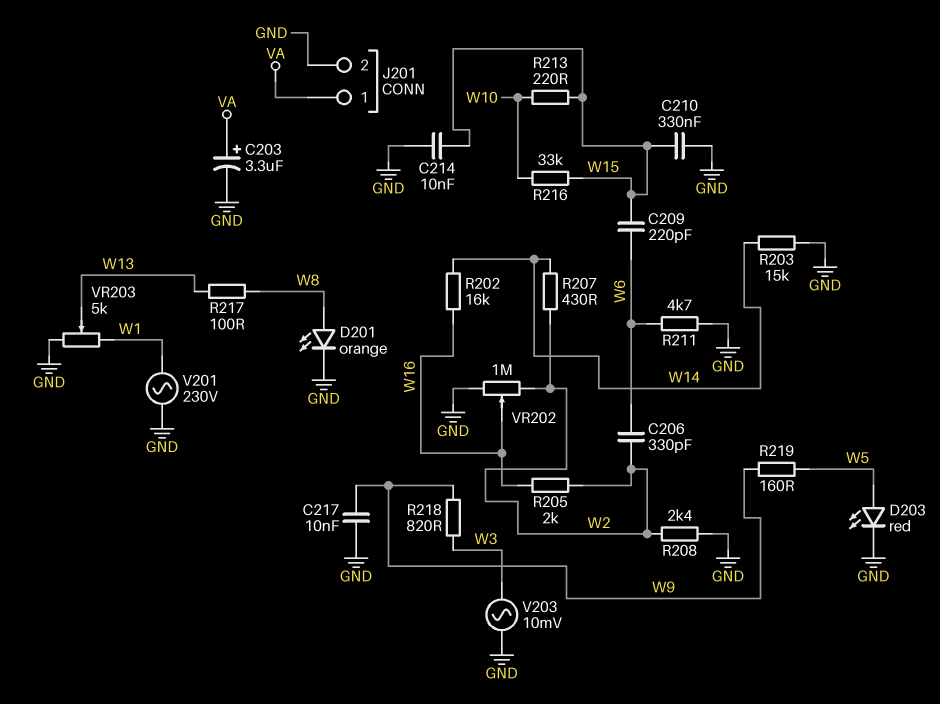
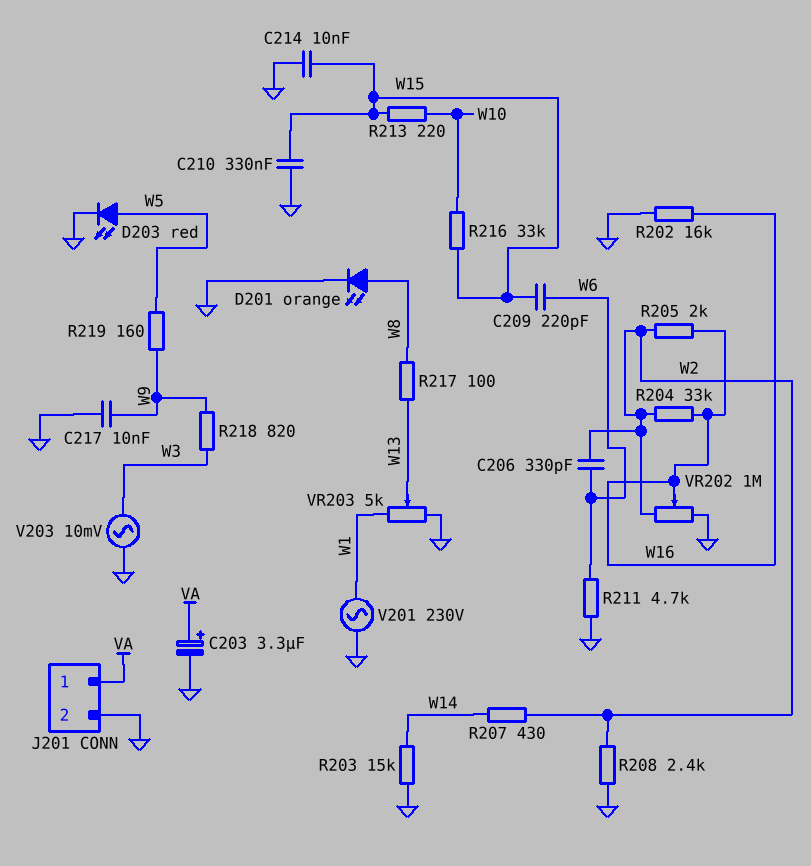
R202: 16k (W14, W16) -> 16k (GND, W16)
R204: none -> 33k (W2, W16)

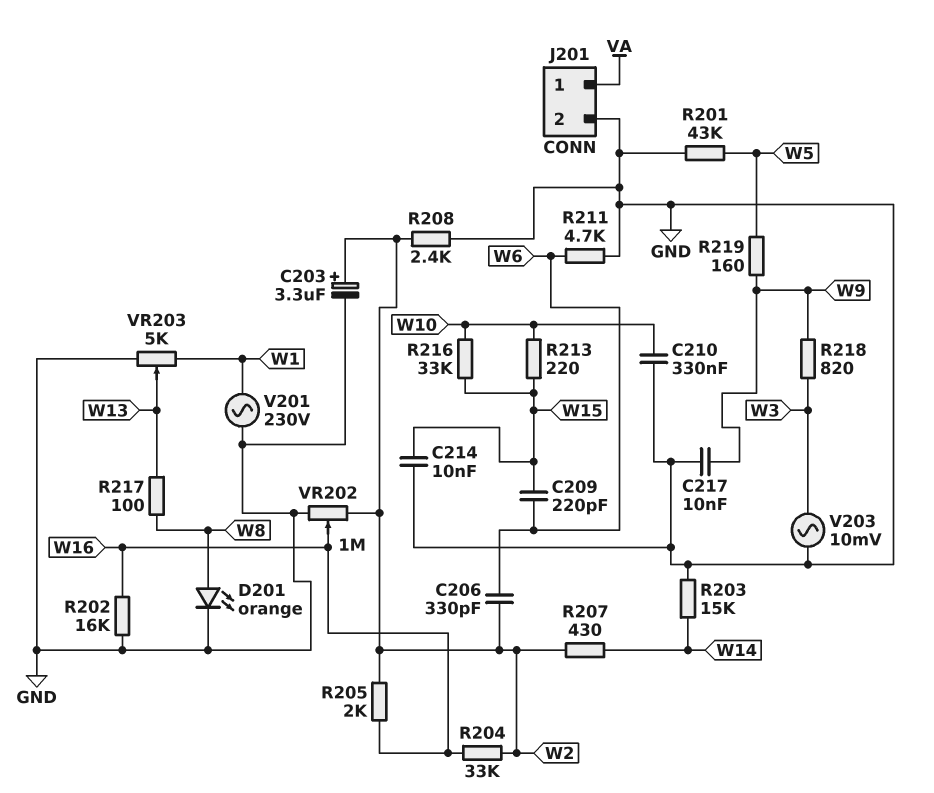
C203: 3.3uF (plus VA, minus GND) -> 3.3uF (plus W2, minus GND)
C210: 330nF (GND, W15) -> 330nF (GND, W10)
D203: LED red (A W5, K GND) -> none
R201: none -> 43k (GND, W5)

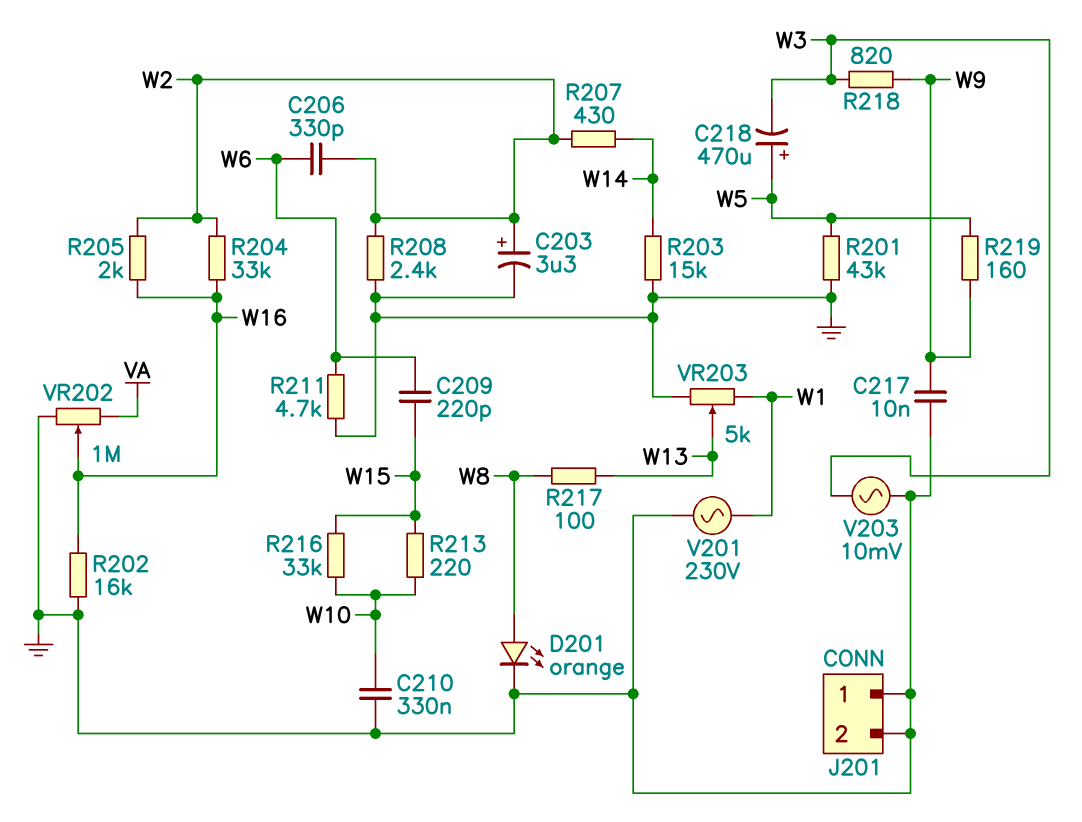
C214: 10nF (GND, W15) -> none
C218: none -> 470uF (plus W5, minus W3)
J201 pin 1: VA -> GND
VR202: 1M (GND, W2, wiper W16) -> 1M (GND, VA, wiper W16)

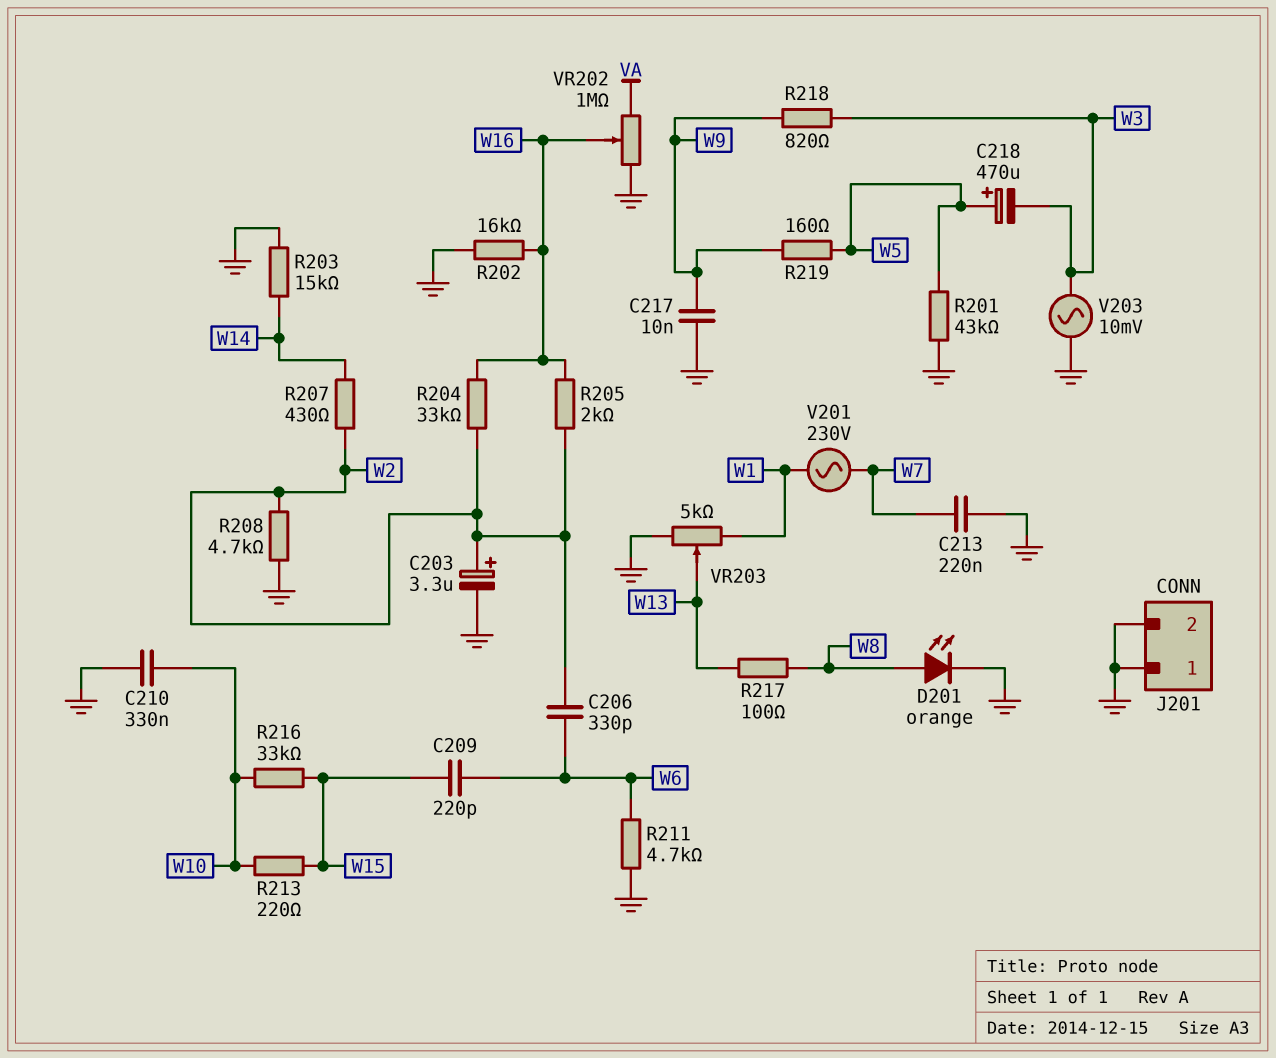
C213: none -> 220nF (GND, W7)
R208: 2.4k (GND, W2) -> 4.7k (GND, W2)
V201: AC 230V (GND, W1) -> AC 230V (W1, W7)

